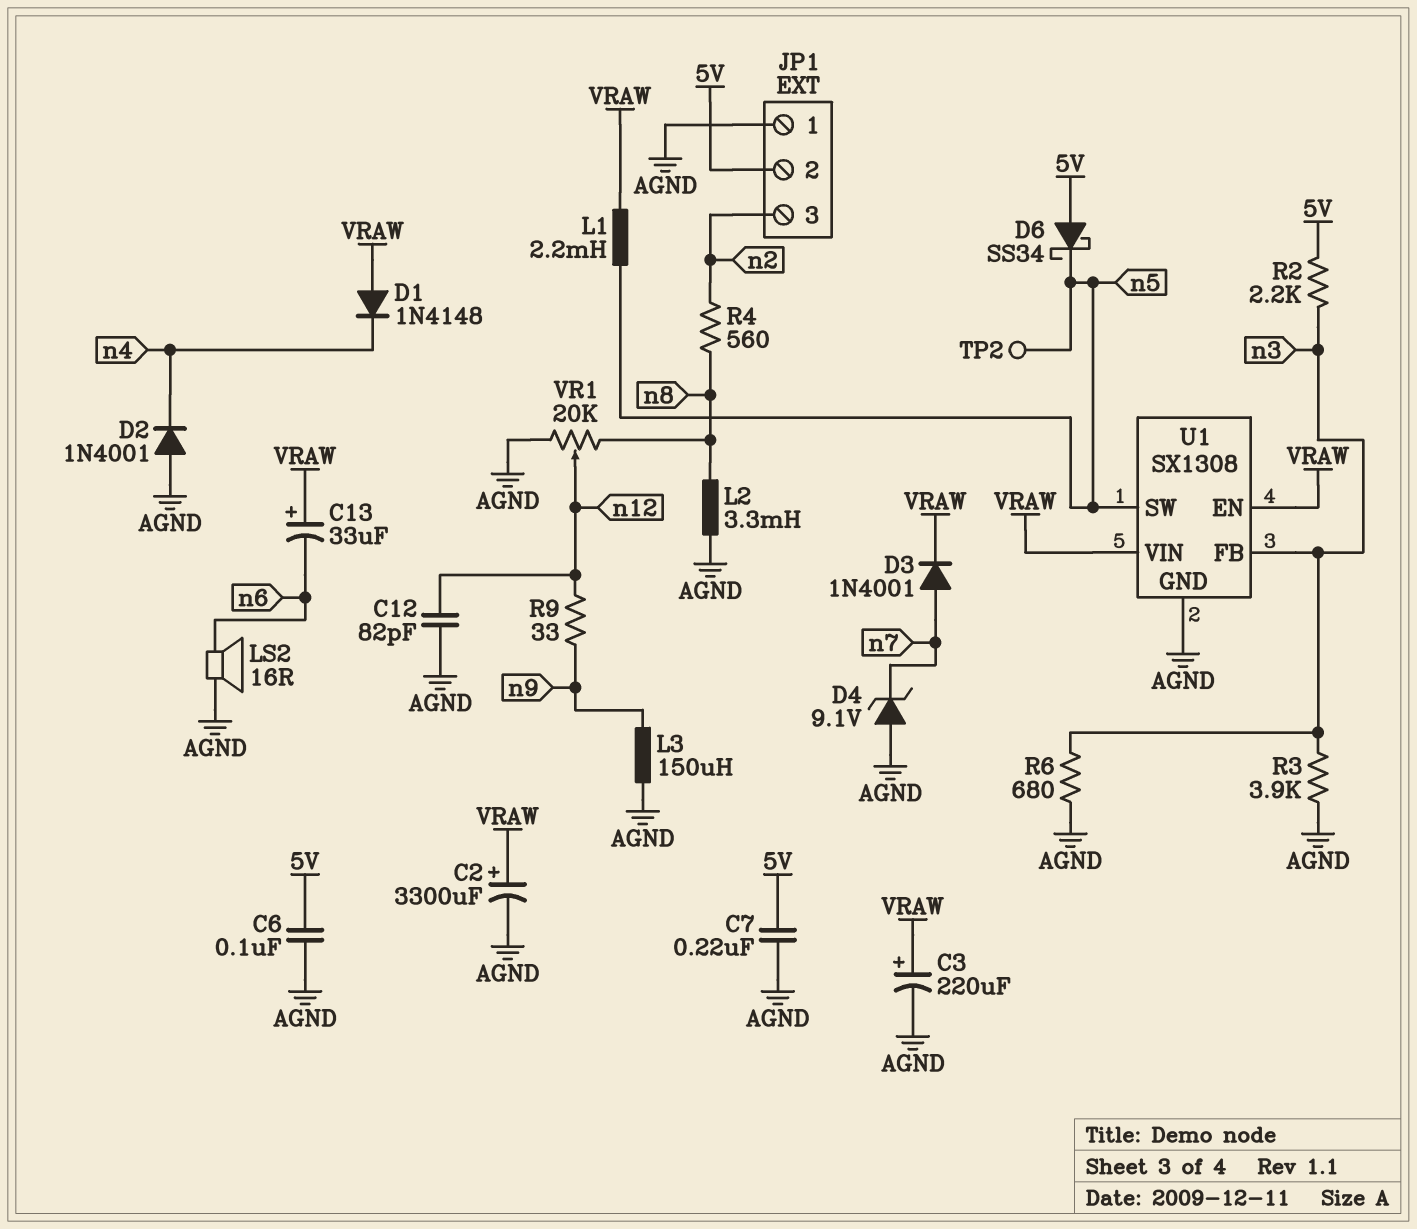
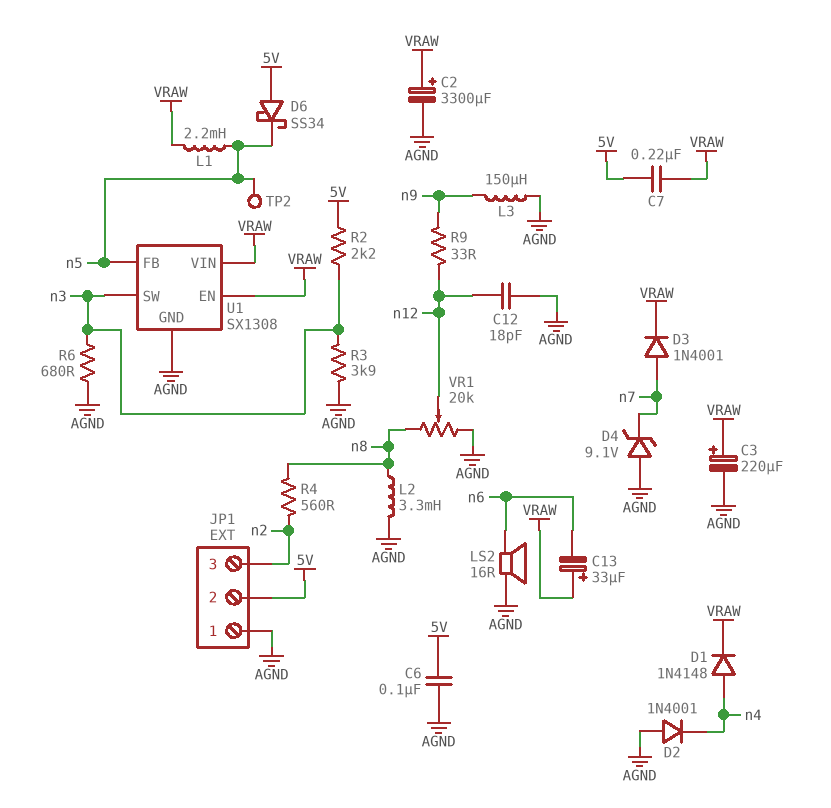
C7: 220nF (5V, AGND) -> 220nF (5V, VRAW)
C12: 82pF (AGND, n12) -> 18pF (AGND, n12)
D1: diode 1N4148 (A VRAW, K n4) -> diode 1N4148 (A n4, K VRAW)
U1 pin FB: n3 -> n5
U1 pin SW: n5 -> n3

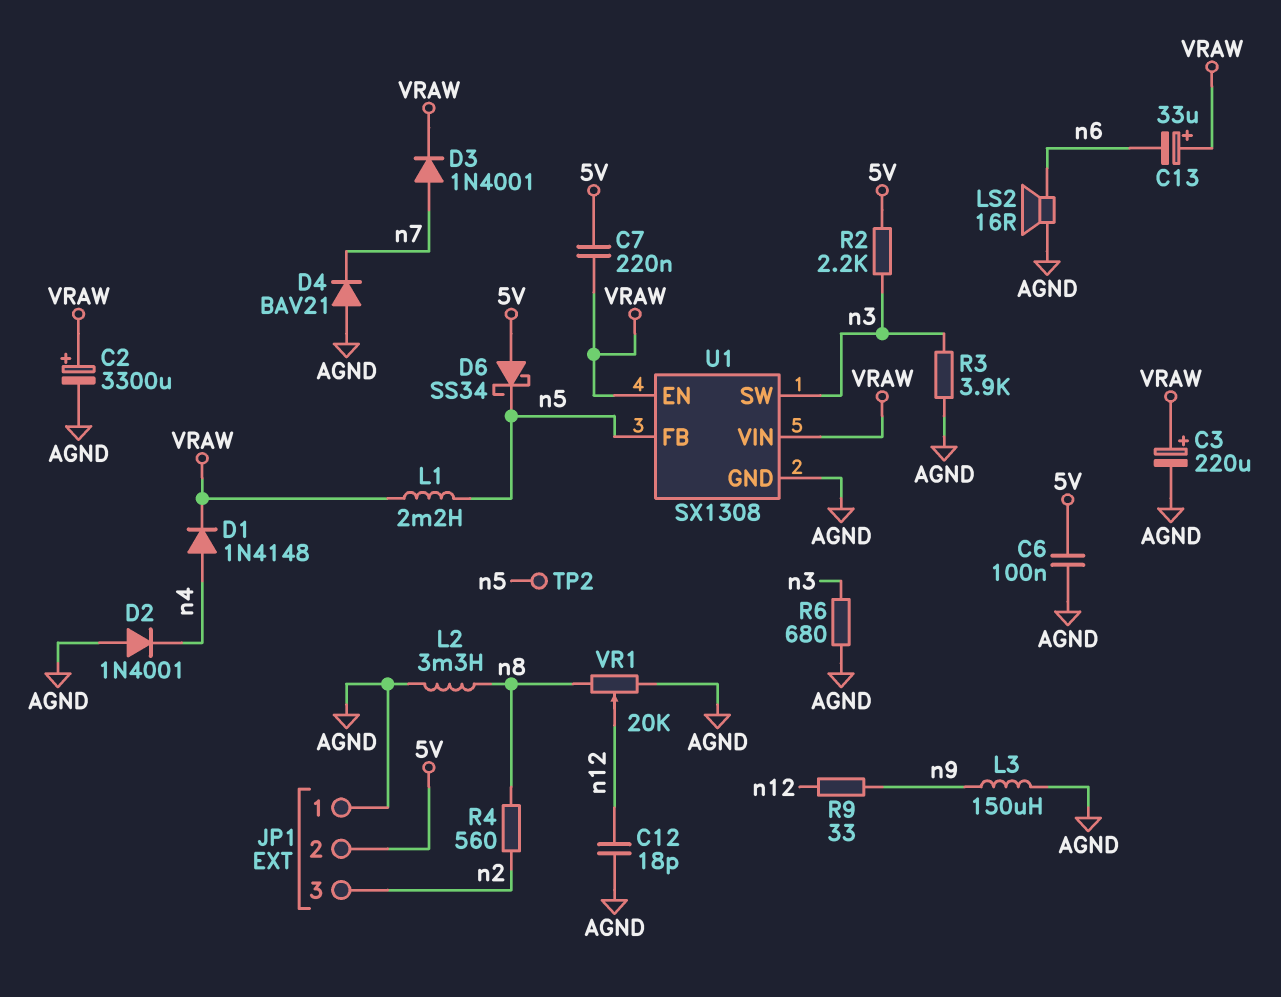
D4: zener 9.1V (A AGND, K n7) -> diode BAV21 (A AGND, K n7)

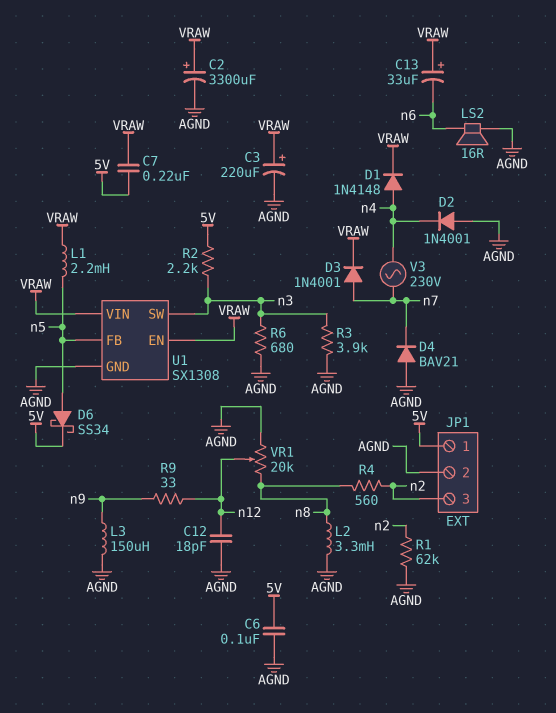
D6: schottky SS34 (A 5V, K n5) -> schottky SS34 (A n5, K 5V)
JP1 pin 1: AGND -> 5V
JP1 pin 2: 5V -> AGND
R1: none -> 62k (AGND, n2)
TP2: test point (n5) -> none
V3: none -> AC 230V (n4, n7)

